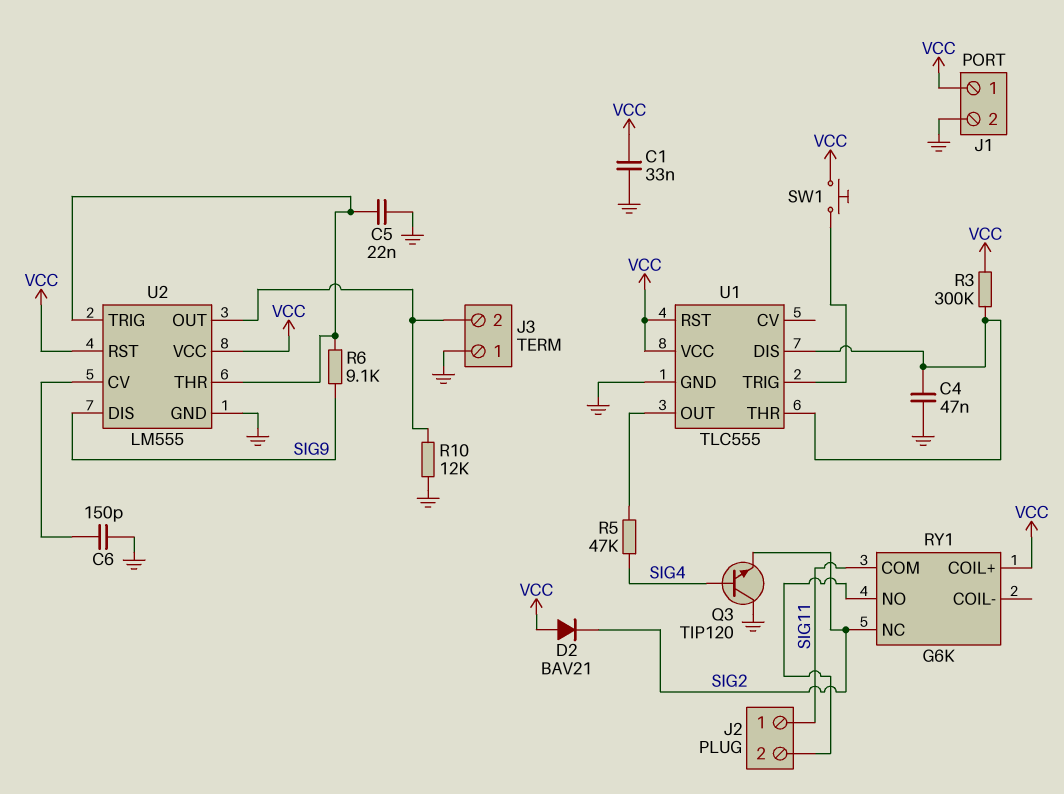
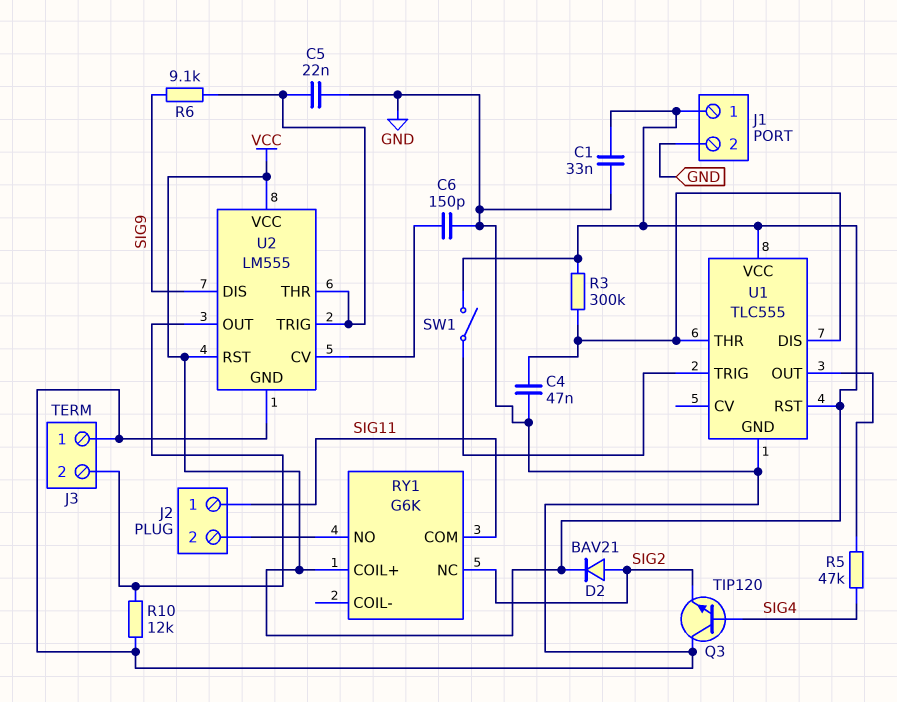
D2: diode BAV21 (A VCC, K SIG2) -> diode BAV21 (A SIG2, K VCC)
SW1: button (U1/TRIG, VCC) -> switch (U1/TRIG, VCC)

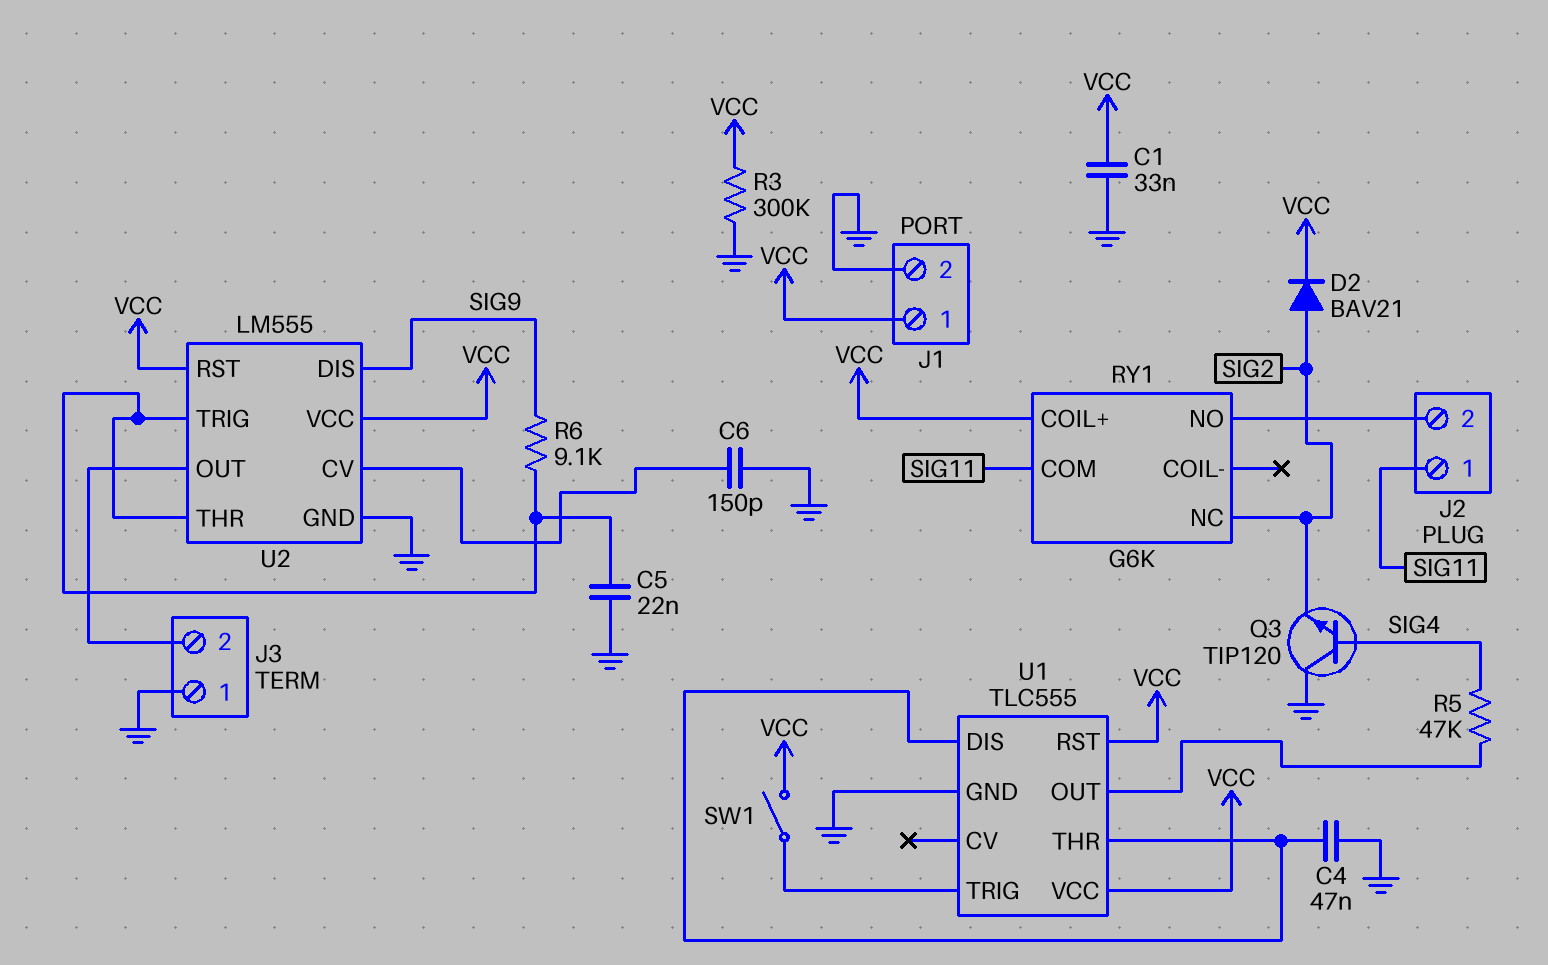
R3: 300k (U1/DIS, VCC) -> 300k (GND, VCC)
R10: 12k (GND, J3/2) -> none

